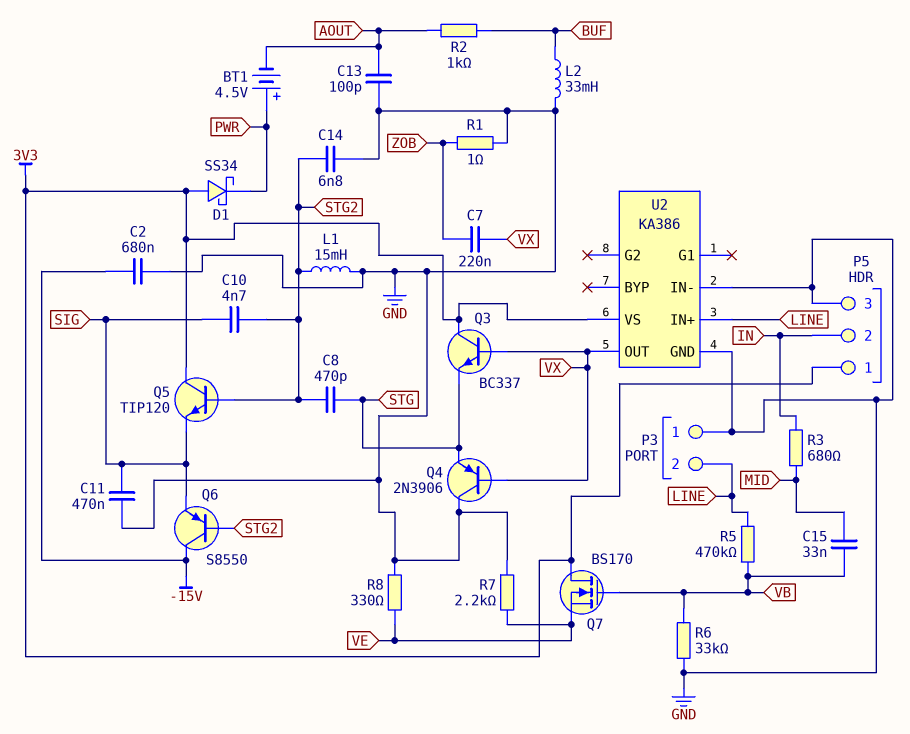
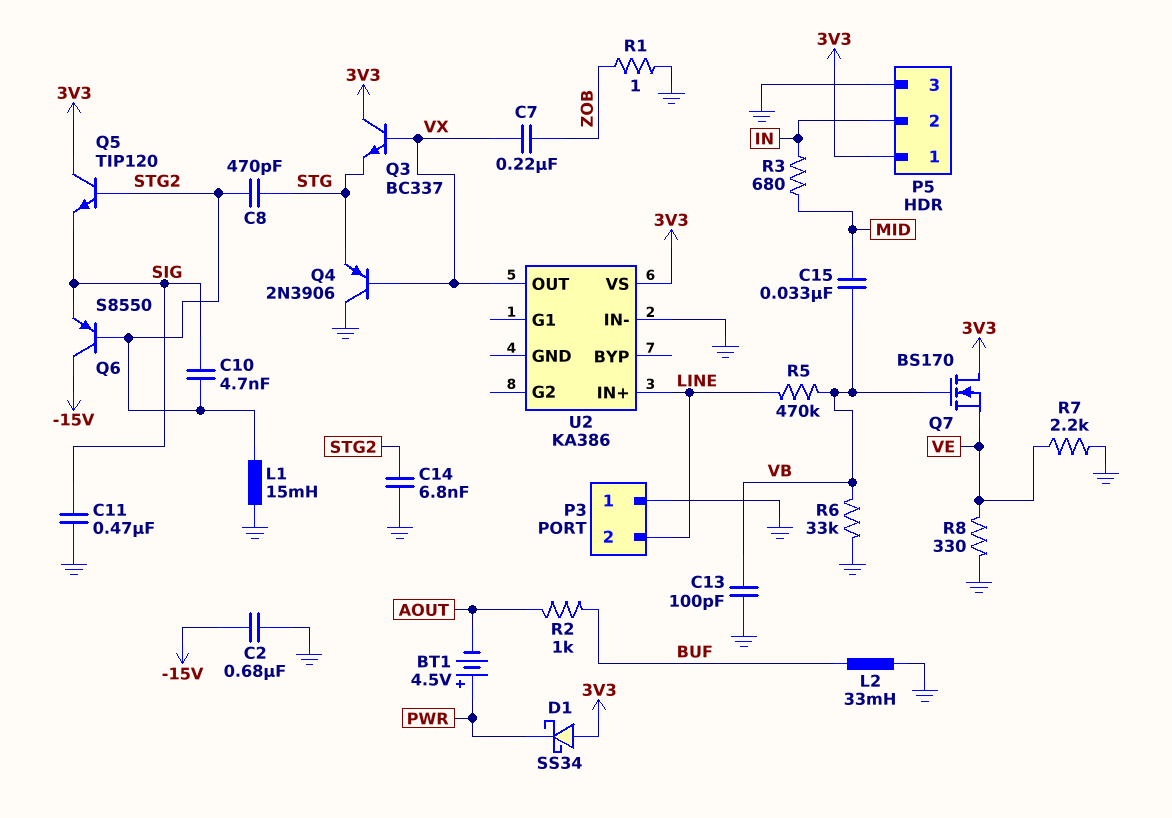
C13: 100pF (AOUT, GND) -> 100pF (GND, VB)
U2 pin GND: GND -> none

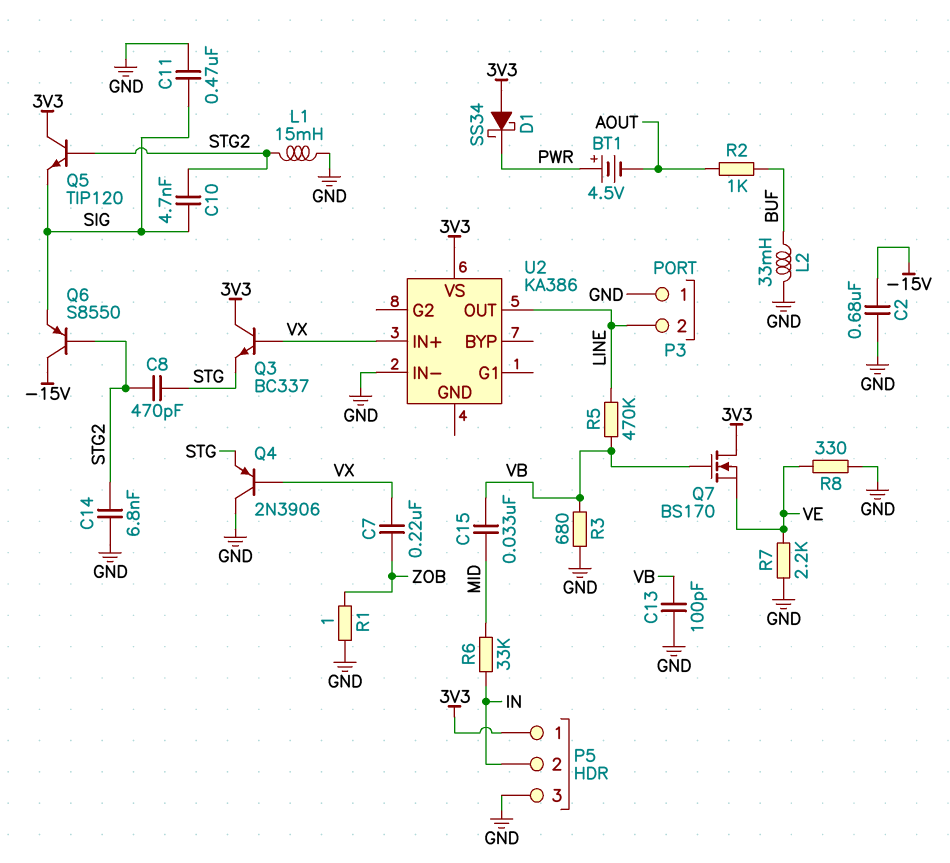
R3: 680 (IN, MID) -> 680 (GND, VB)
R6: 33k (GND, VB) -> 33k (IN, MID)
U2 pin IN+: LINE -> VX
U2 pin OUT: VX -> LINE

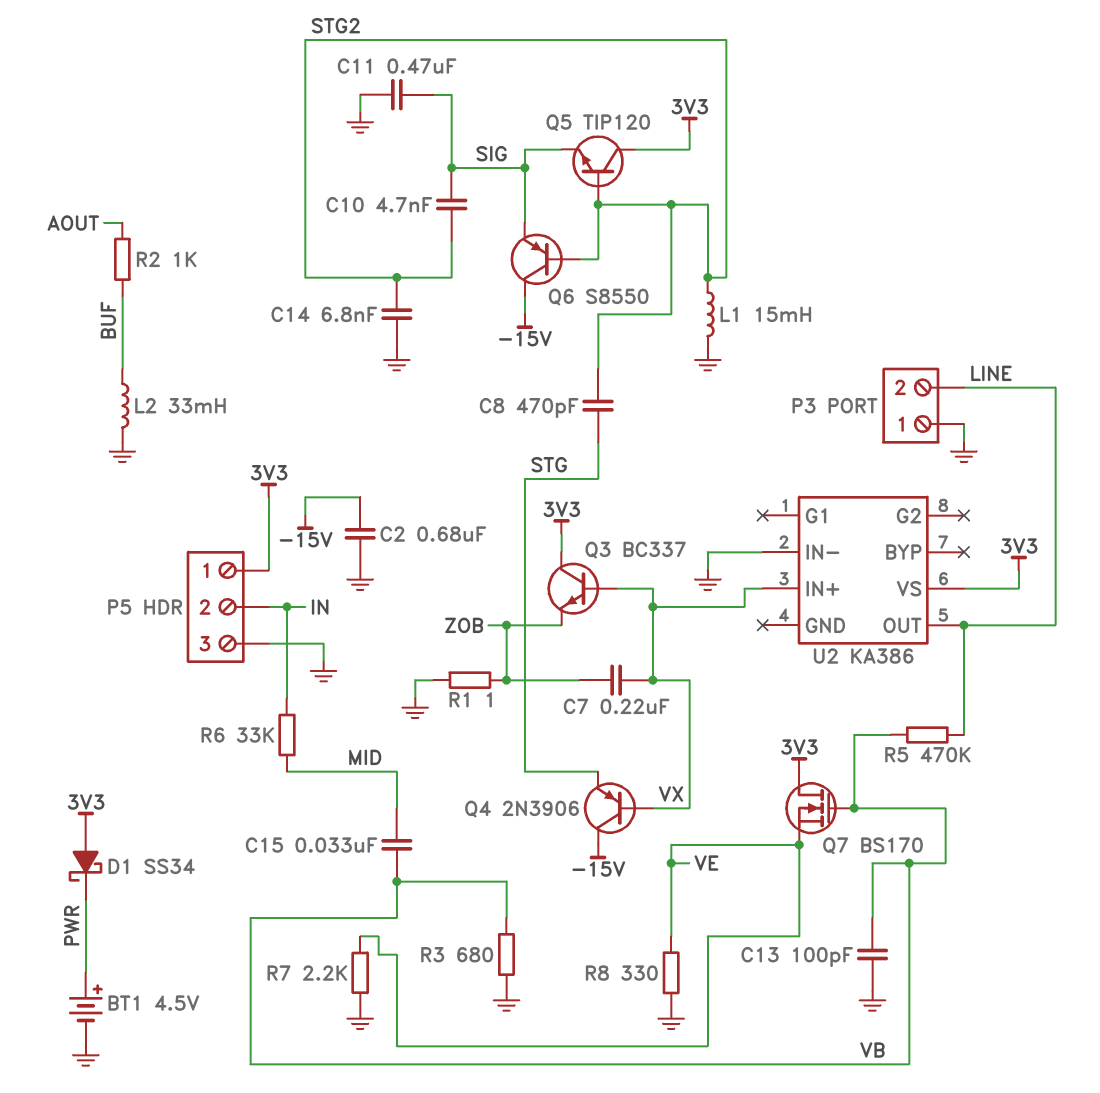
BT1: 4.5V (plus PWR, minus AOUT) -> 4.5V (plus PWR, minus GND)
Q3: NPN BC337 (B VX, C 3V3, E STG) -> NPN BC337 (B VX, C 3V3, E ZOB)
Q4: PNP 2N3906 (B VX, C GND, E STG) -> PNP 2N3906 (B VX, C -15V, E STG)

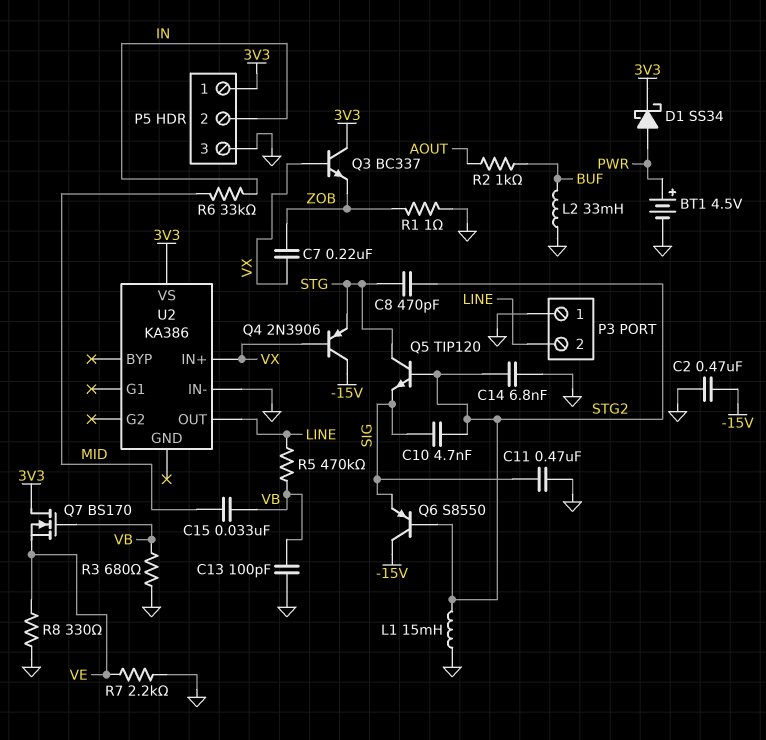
C2: 680nF (-15V, GND) -> 470nF (-15V, GND)
D1: schottky SS34 (A 3V3, K PWR) -> schottky SS34 (A PWR, K 3V3)
Q5: NPN TIP120 (B STG2, C 3V3, E SIG) -> NPN TIP120 (B STG2, C STG, E SIG)

